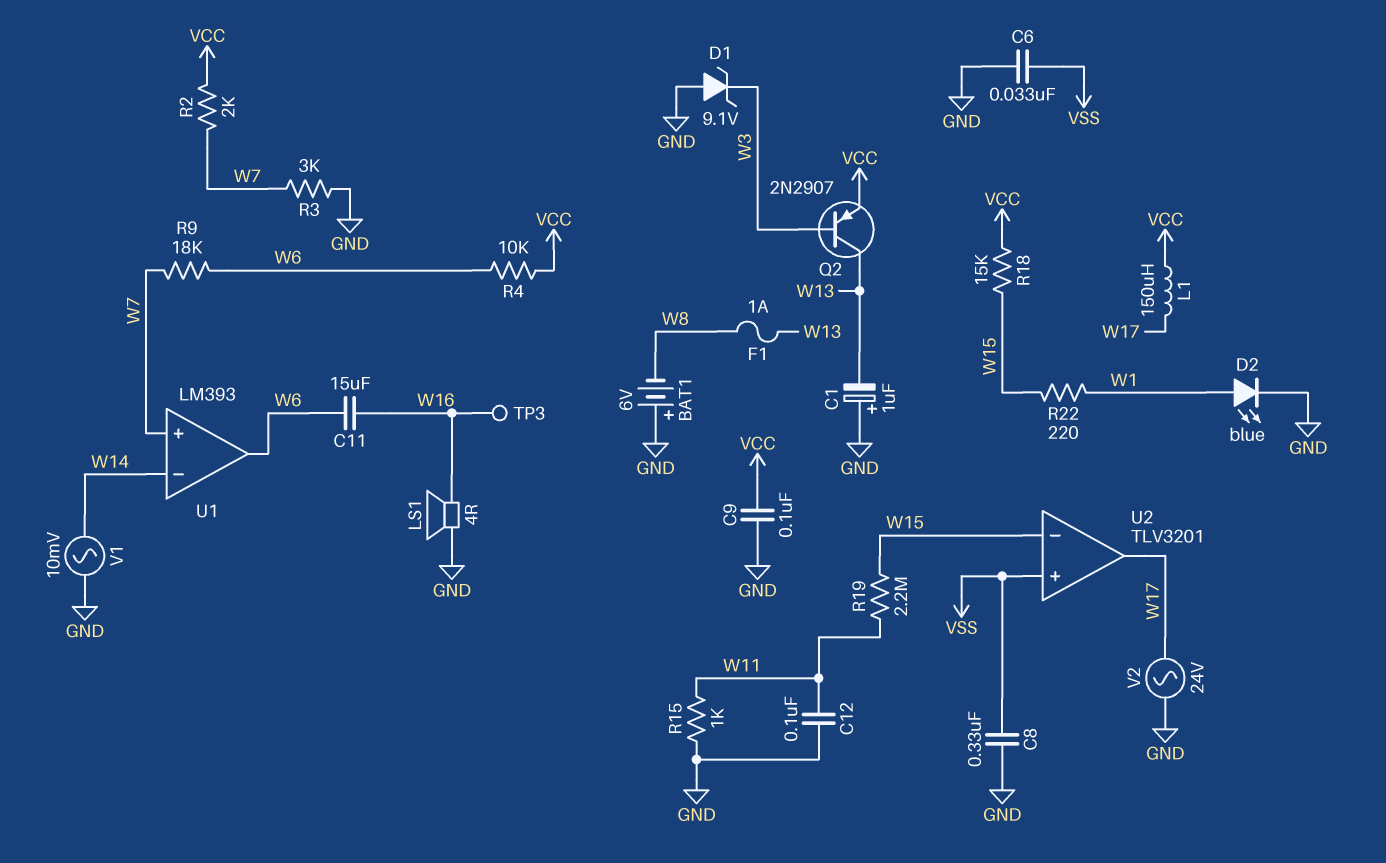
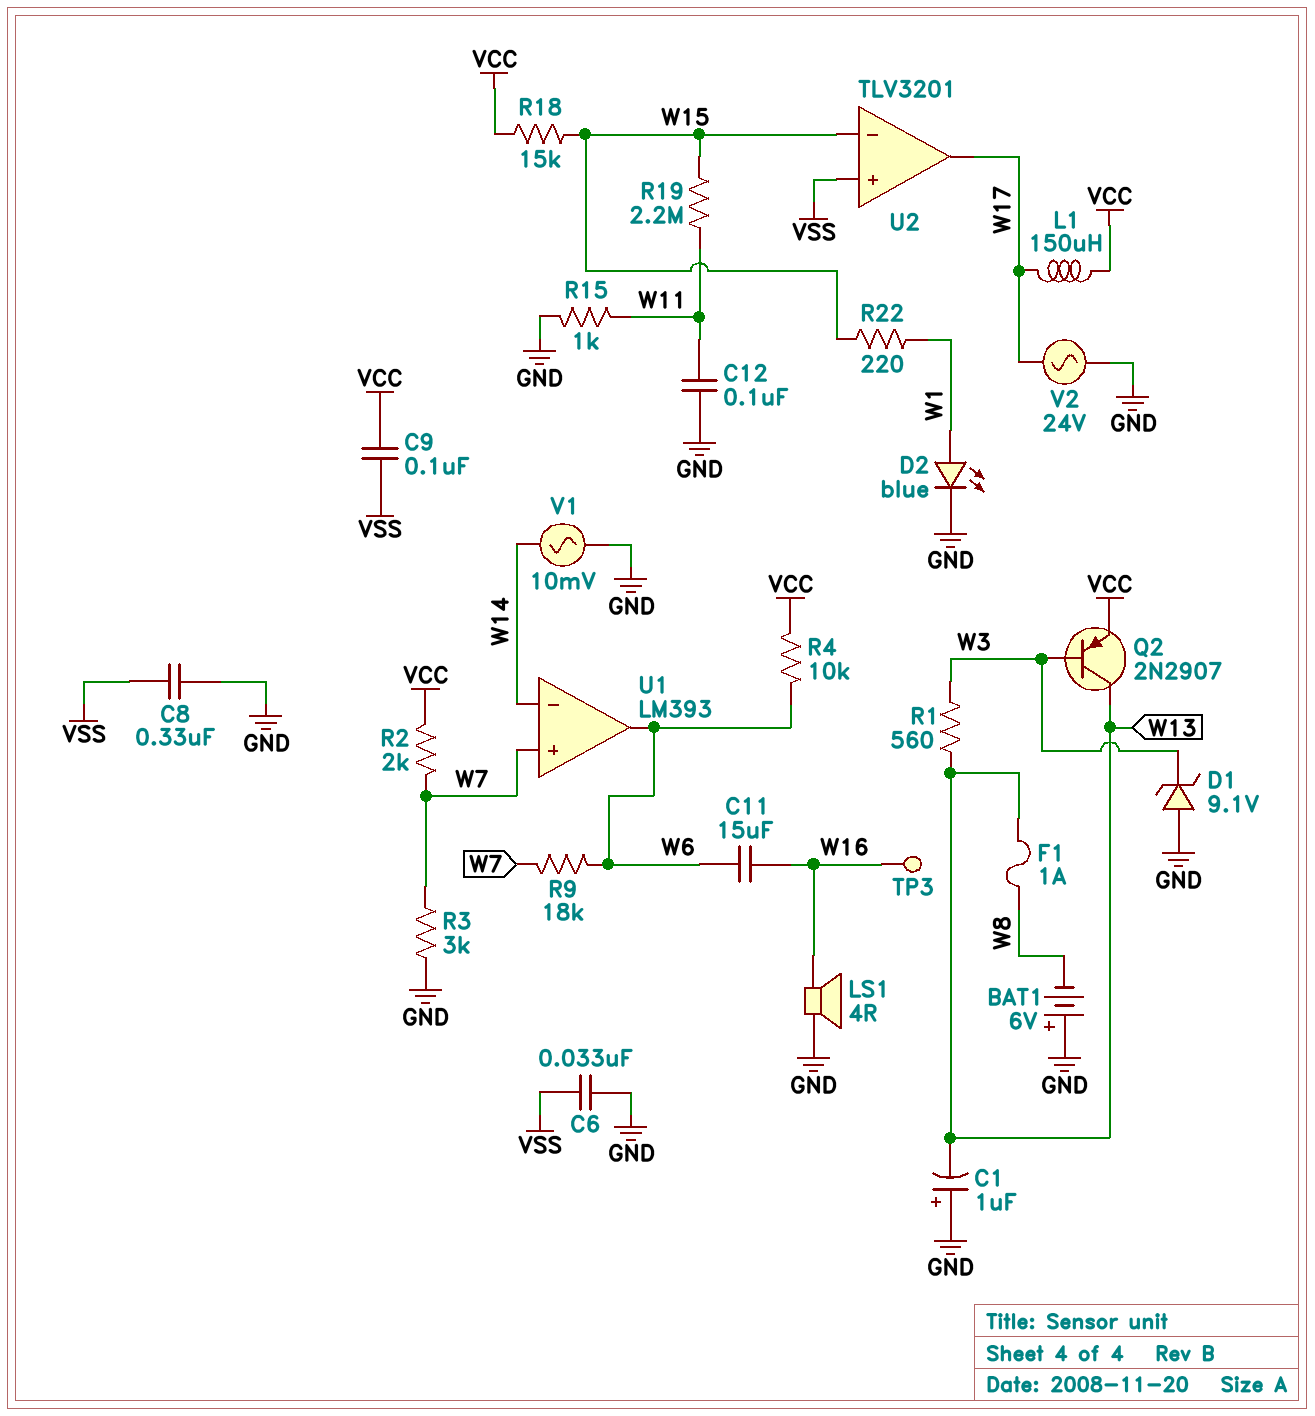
C9: 100nF (GND, VCC) -> 100nF (VCC, VSS)
R1: none -> 560 (W3, W13)

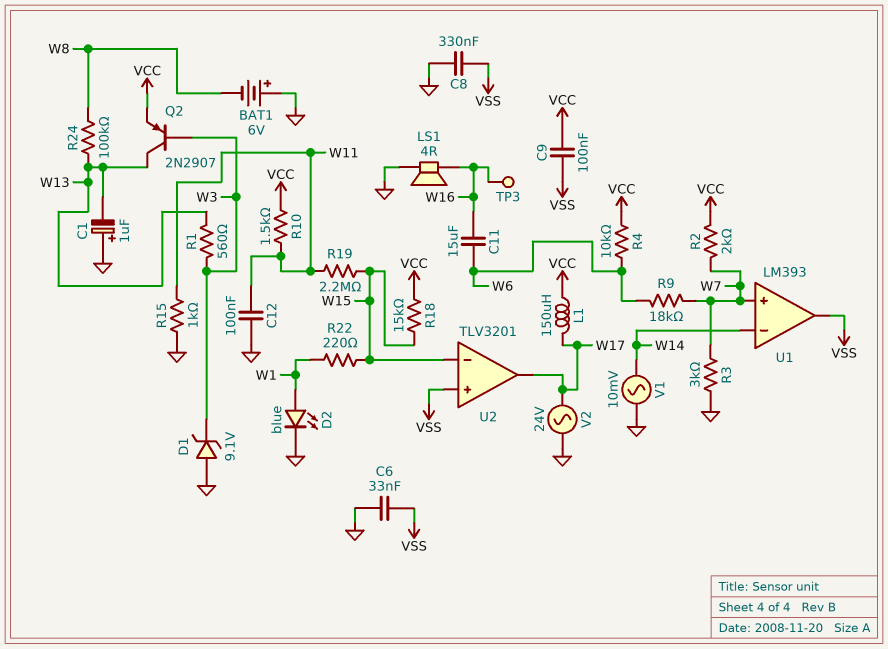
F1: 1A (W8, W13) -> none
R10: none -> 1.5k (VCC, W11)
R24: none -> 100k (W8, W13)
U1 pin out: W6 -> VSS

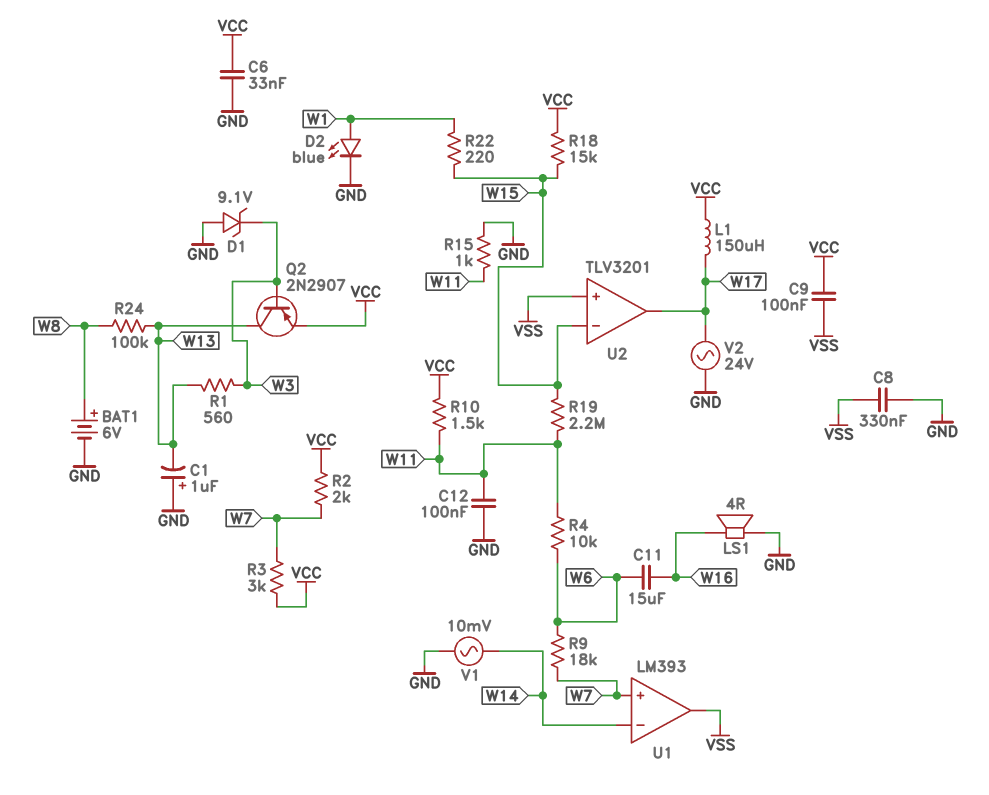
BAT1: 6V (plus GND, minus W8) -> 6V (plus W8, minus GND)
C6: 33nF (GND, VSS) -> 33nF (GND, VCC)
R3: 3k (GND, W7) -> 3k (VCC, W7)
R4: 10k (VCC, W6) -> 10k (W6, W11)
TP3: test point (W16) -> none

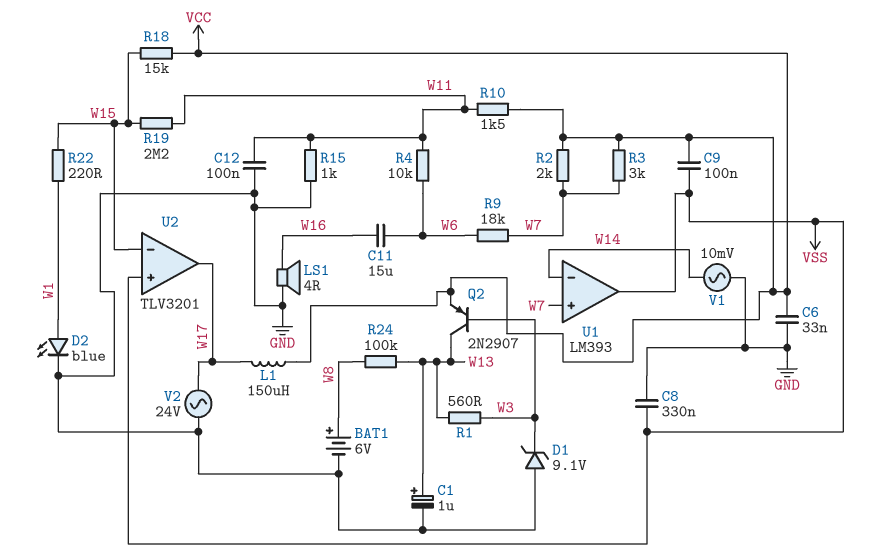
C1: 1uF (plus GND, minus W13) -> 1uF (plus W13, minus GND)

